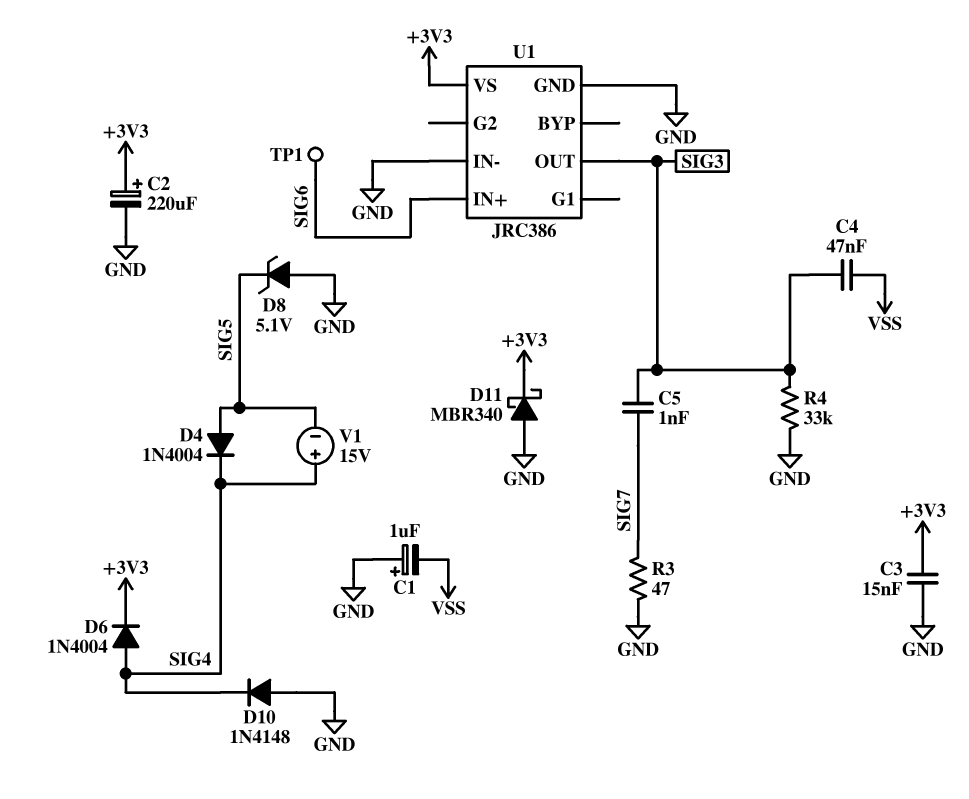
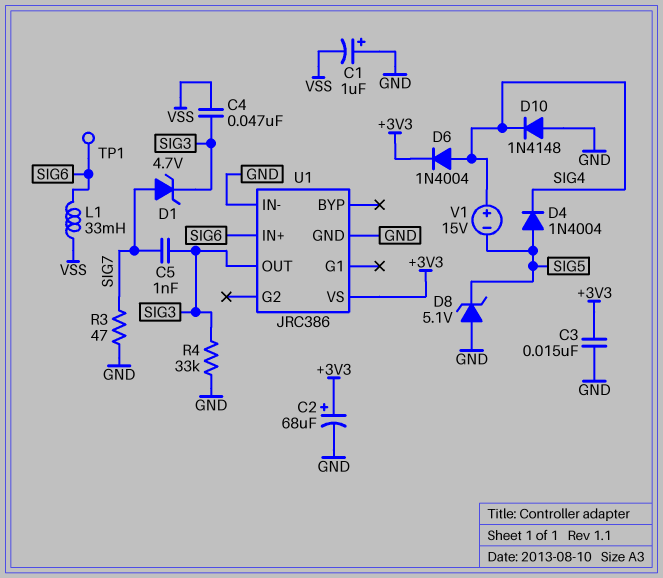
C2: 220uF (plus +3V3, minus GND) -> 68uF (plus +3V3, minus GND)
D1: none -> zener 4.7V (A SIG7, K SIG3)
D11: schottky MBR340 (A GND, K +3V3) -> none
L1: none -> 33mH (SIG6, VSS)

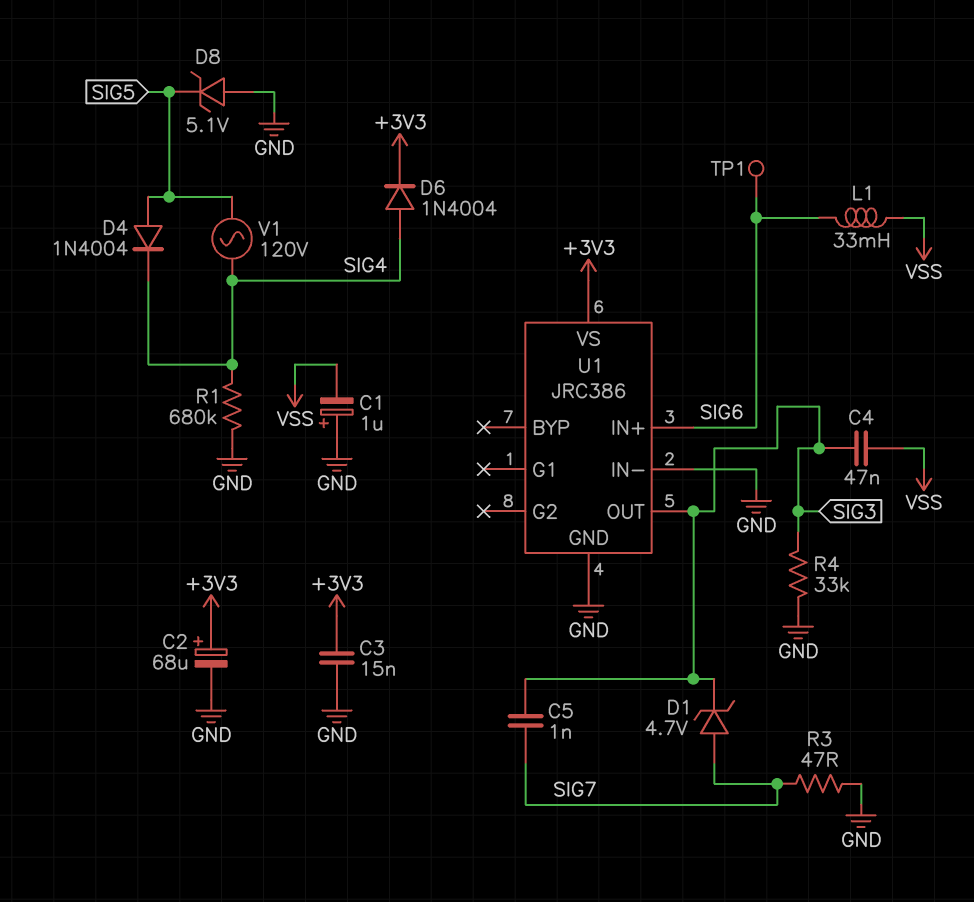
D10: diode 1N4148 (A GND, K SIG4) -> none
R1: none -> 680k (GND, SIG4)
V1: 15V (plus SIG4, minus SIG5) -> AC 120V (SIG4, SIG5)

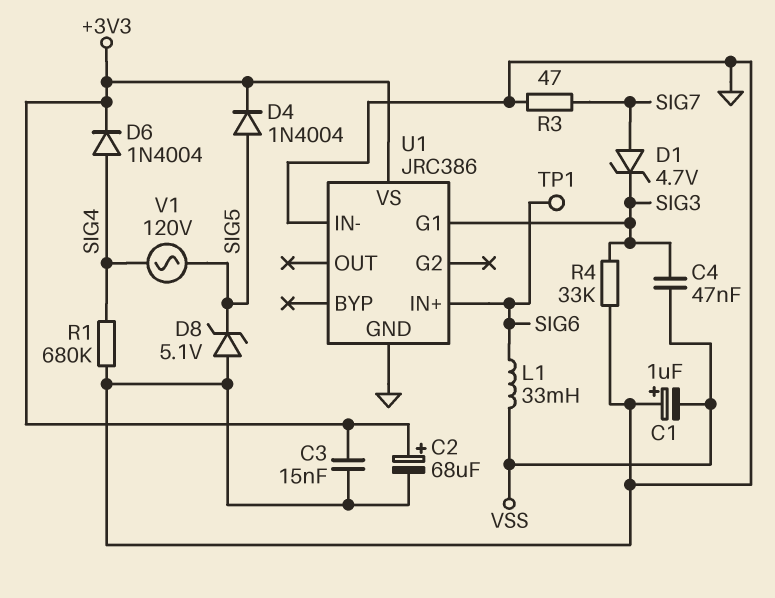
C5: 1nF (SIG3, SIG7) -> none
D4: diode 1N4004 (A SIG5, K SIG4) -> diode 1N4004 (A SIG5, K +3V3)
U1 pin G1: none -> SIG3
U1 pin OUT: SIG3 -> none

